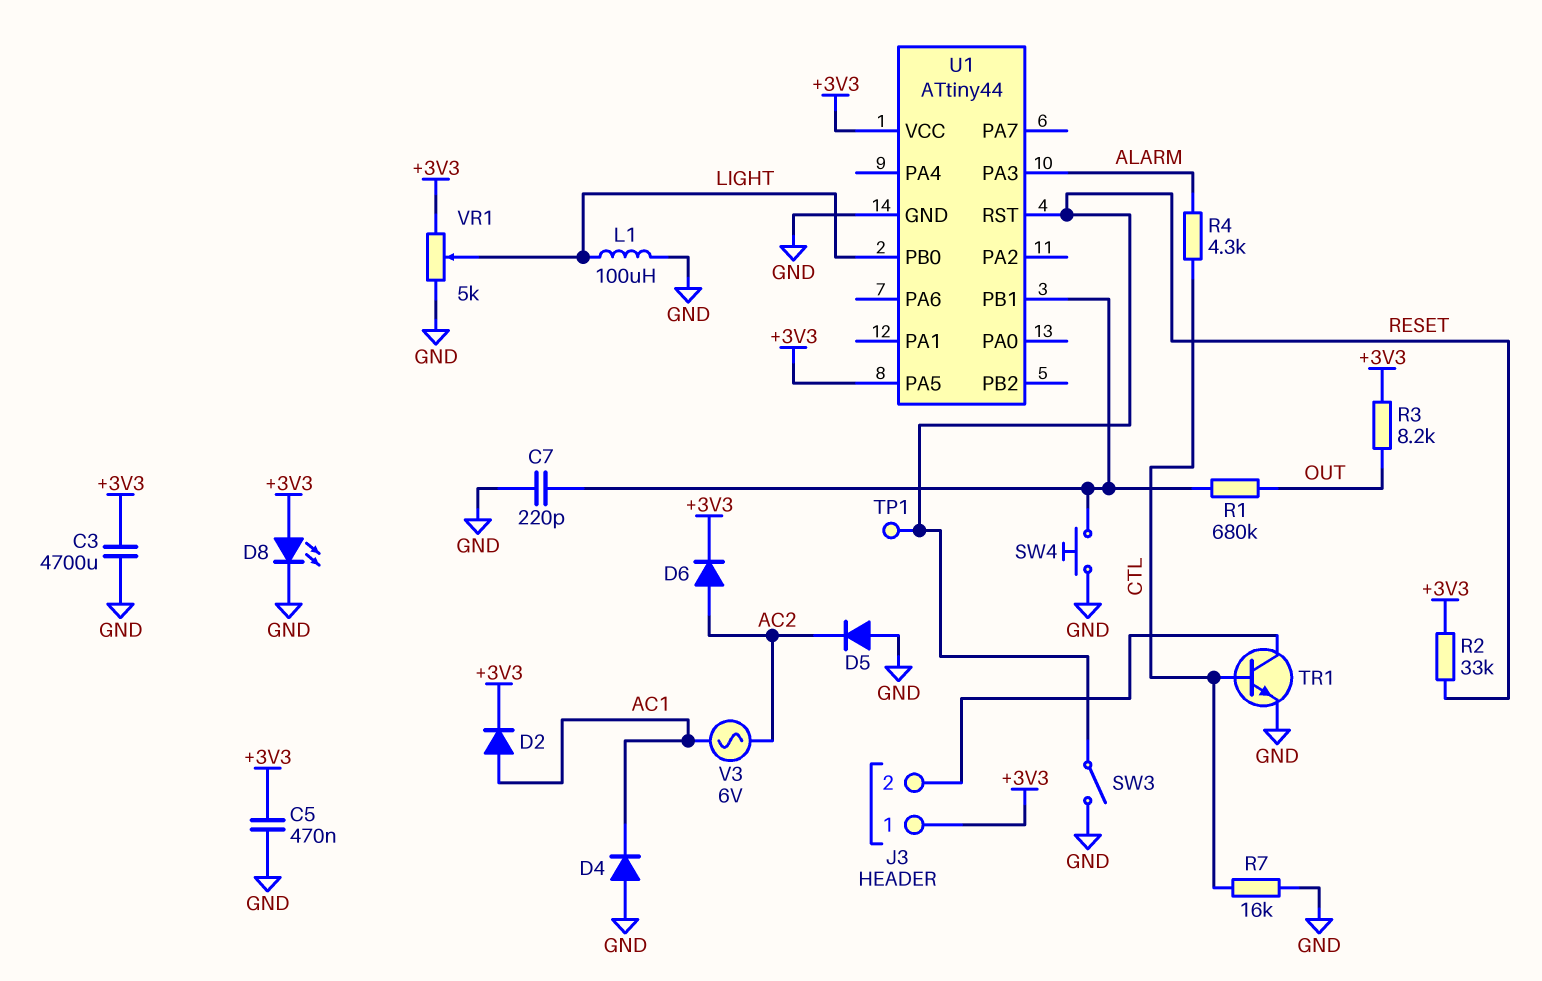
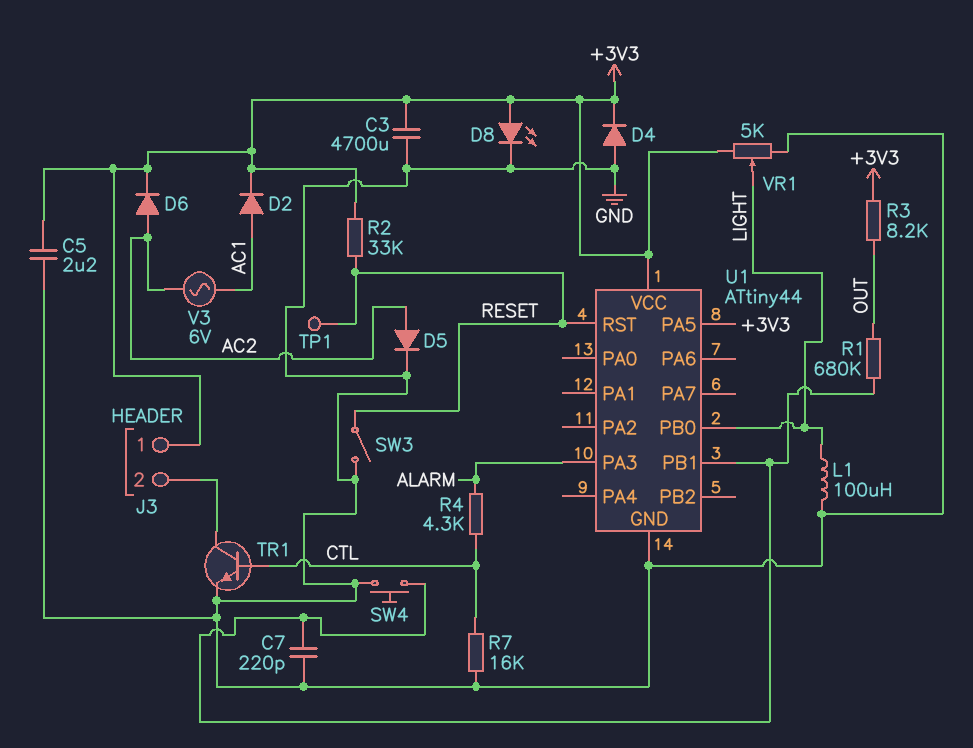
C5: 470nF (+3V3, GND) -> 2.2uF (+3V3, GND)
D4: diode (A GND, K AC1) -> diode (A GND, K +3V3)
D5: diode (A GND, K AC2) -> diode (A AC2, K GND)

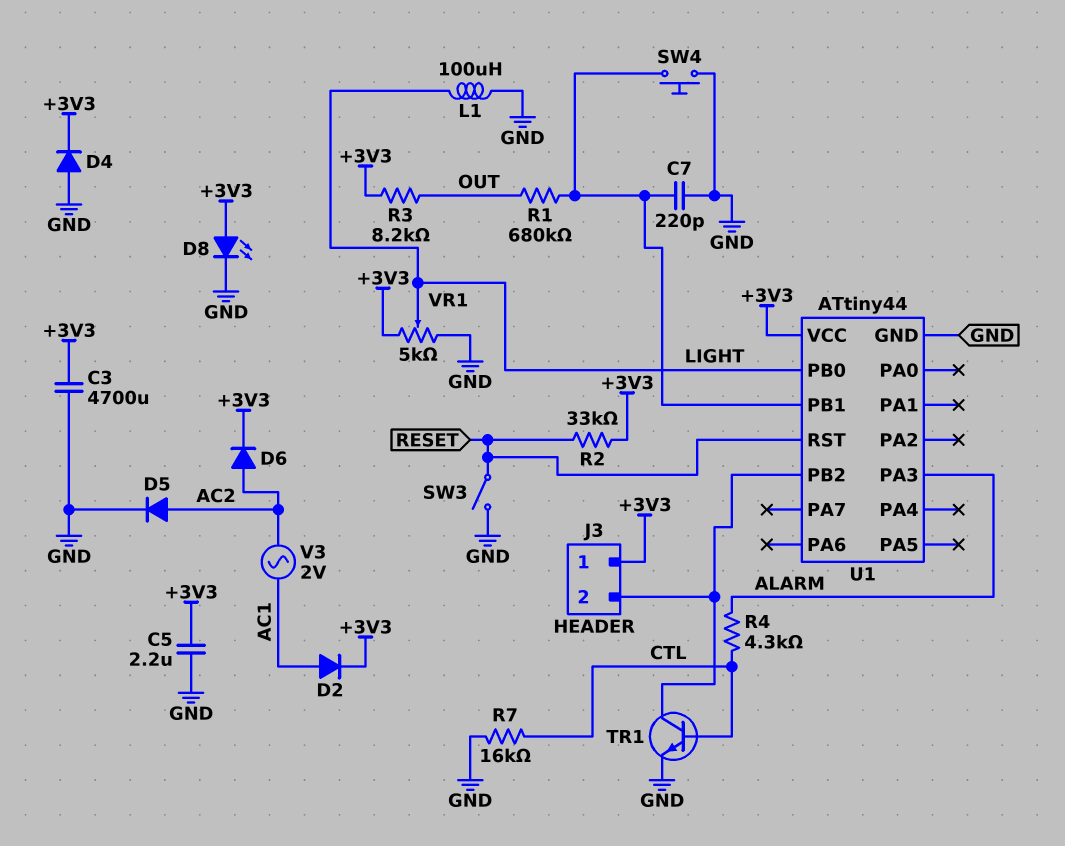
TP1: test point (RESET) -> none
U1 pin PA5: +3V3 -> none
U1 pin PB2: none -> J3/2
V3: AC 6V (AC1, AC2) -> AC 2V (AC1, AC2)

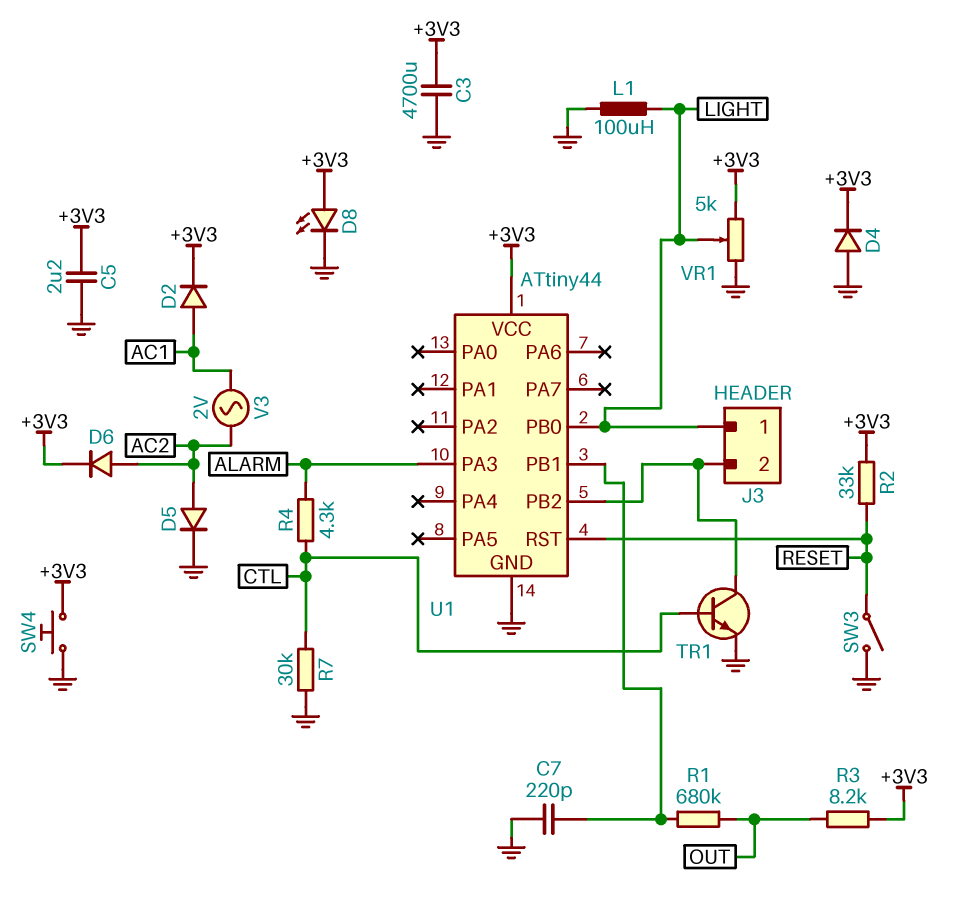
J3 pin 1: +3V3 -> LIGHT
R7: 16k (CTL, GND) -> 30k (CTL, GND)
SW4: button (GND, U1/PB1) -> button (+3V3, GND)

